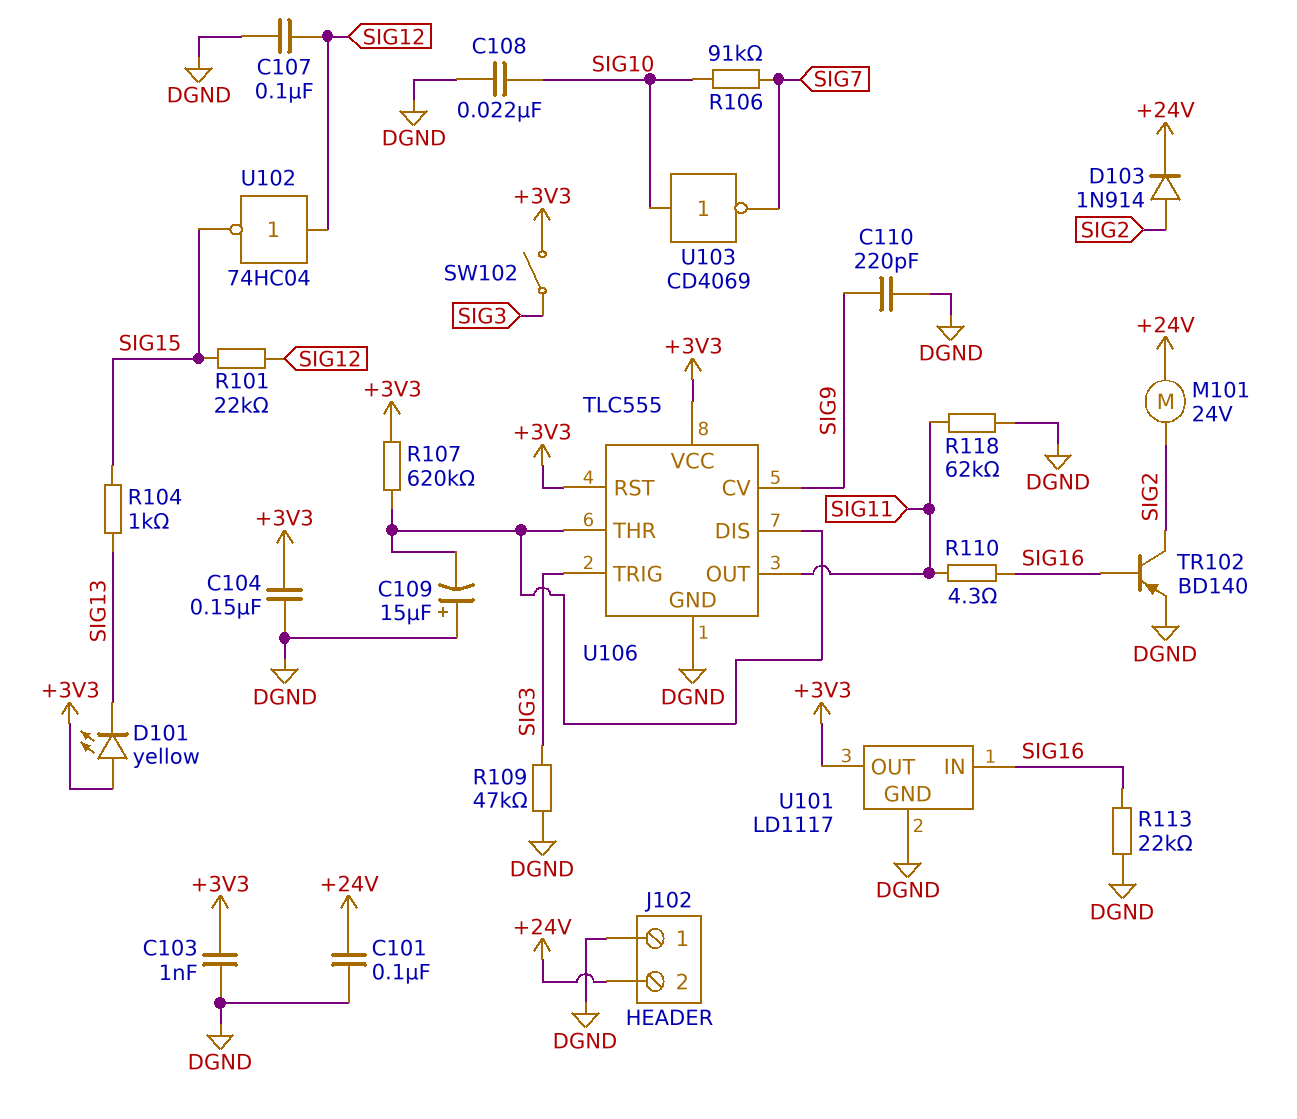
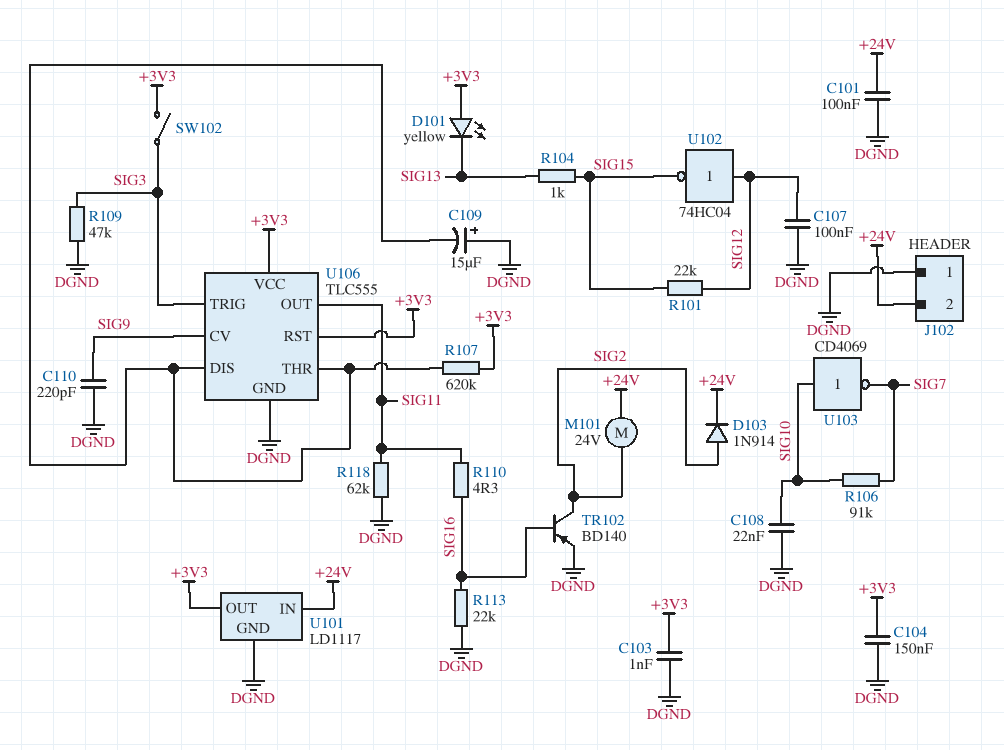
U101 pin IN: SIG16 -> +24V

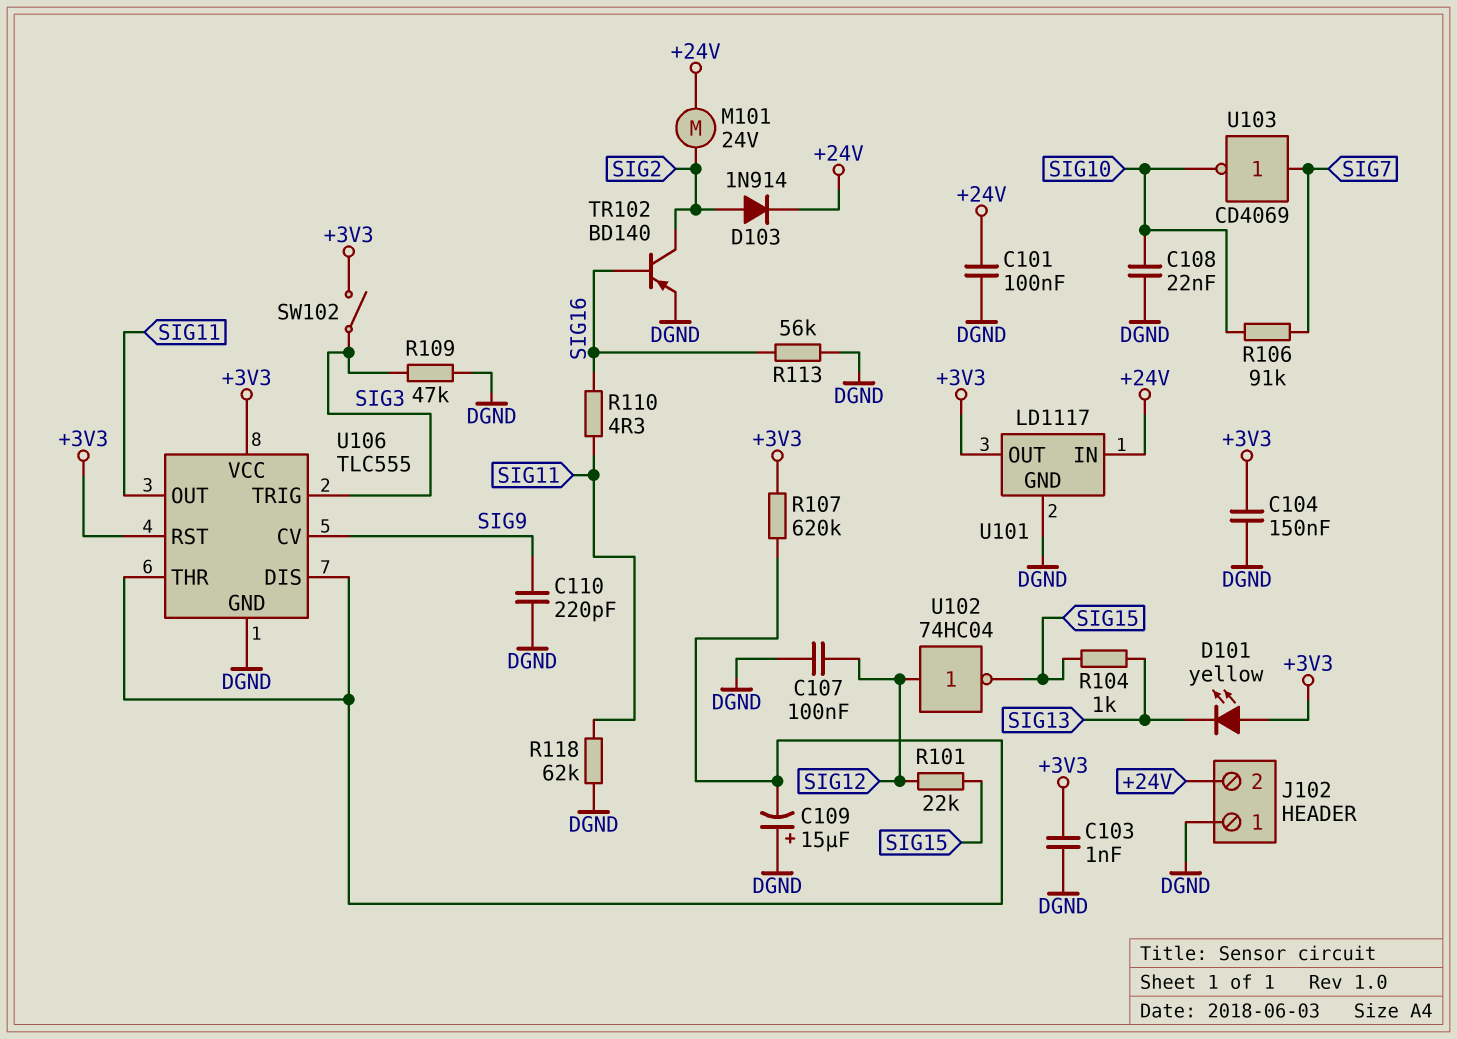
R113: 22k (DGND, SIG16) -> 56k (DGND, SIG16)
U103: NOT CD4069 (in SIG10, out SIG7) -> NOT CD4069 (in SIG7, out SIG10)

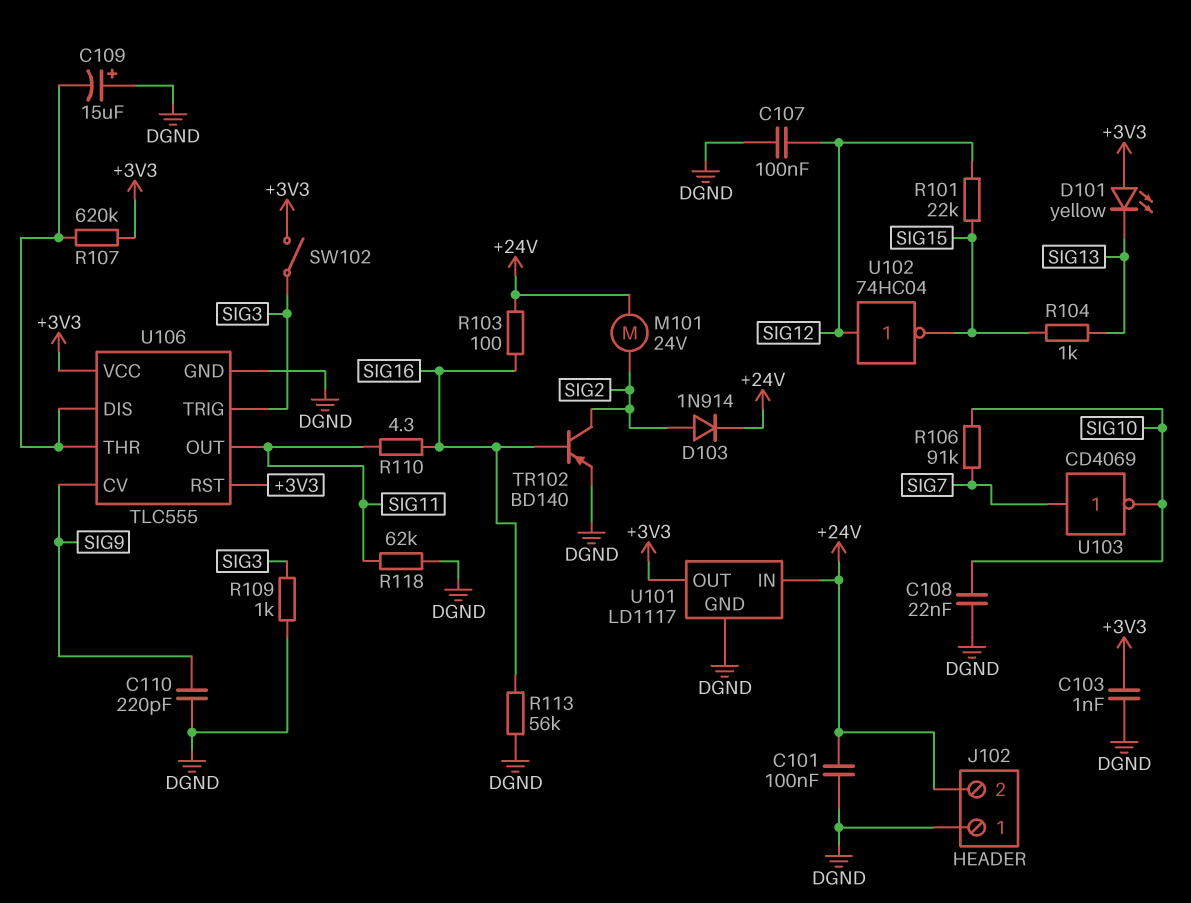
C104: 150nF (+3V3, DGND) -> none
R103: none -> 100 (+24V, SIG16)
R109: 47k (DGND, SIG3) -> 1k (DGND, SIG3)

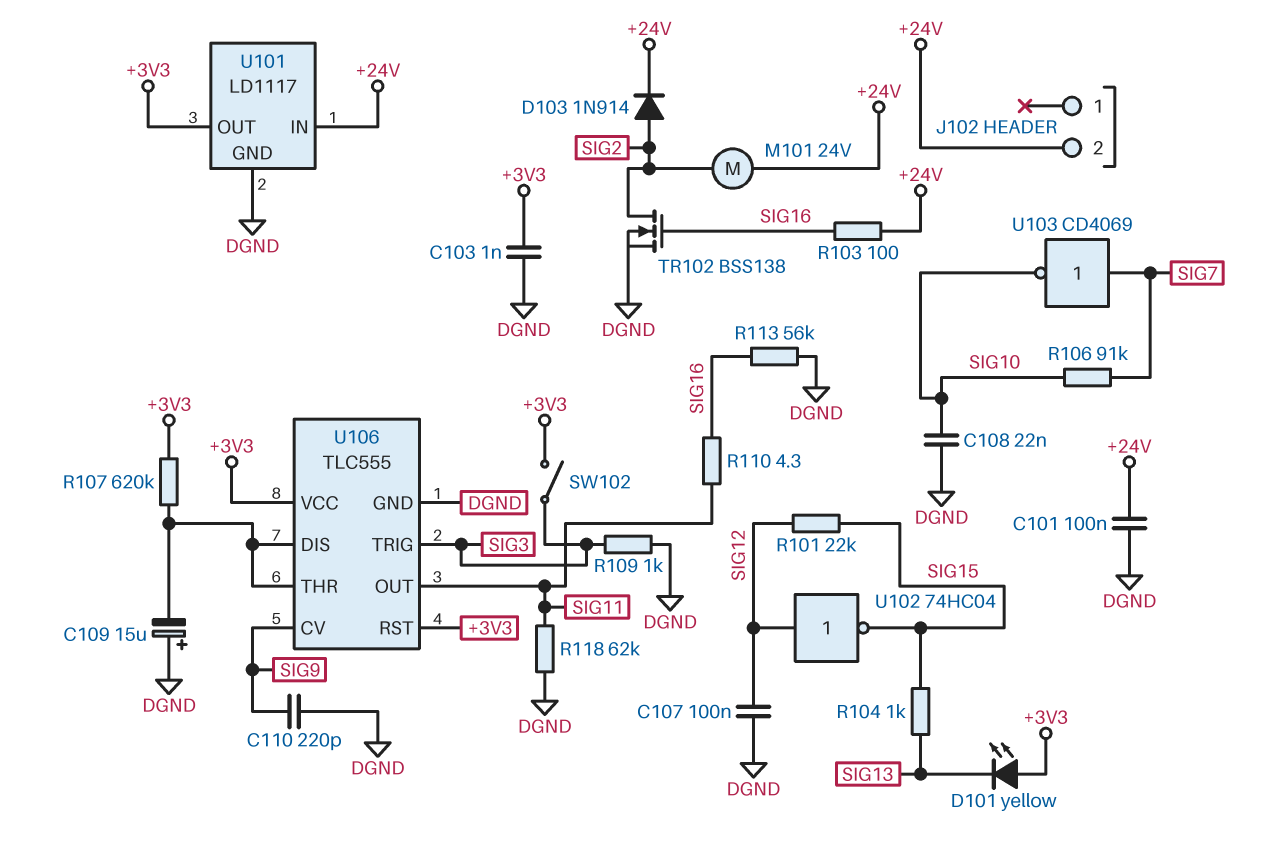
J102 pin 1: DGND -> none
TR102: PNP BD140 (B SIG16, C SIG2, E DGND) -> NMOS BSS138 (G SIG16, D SIG2, S DGND)

